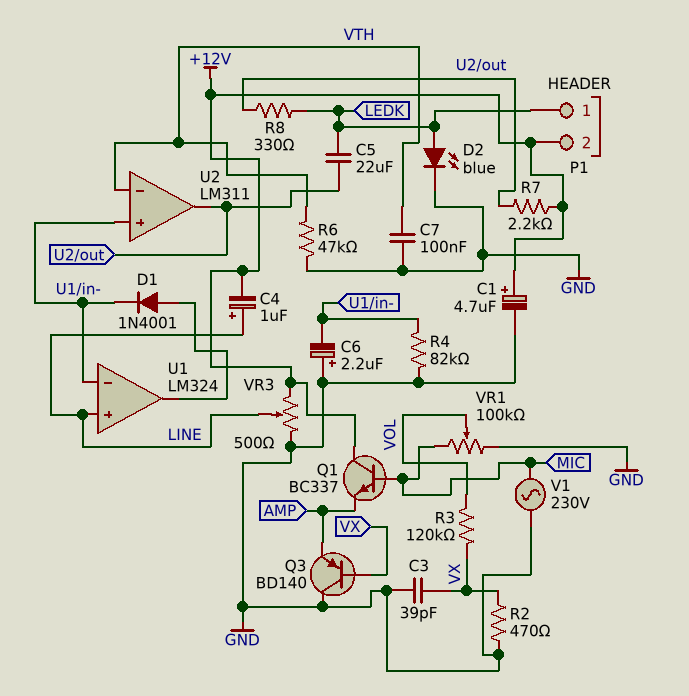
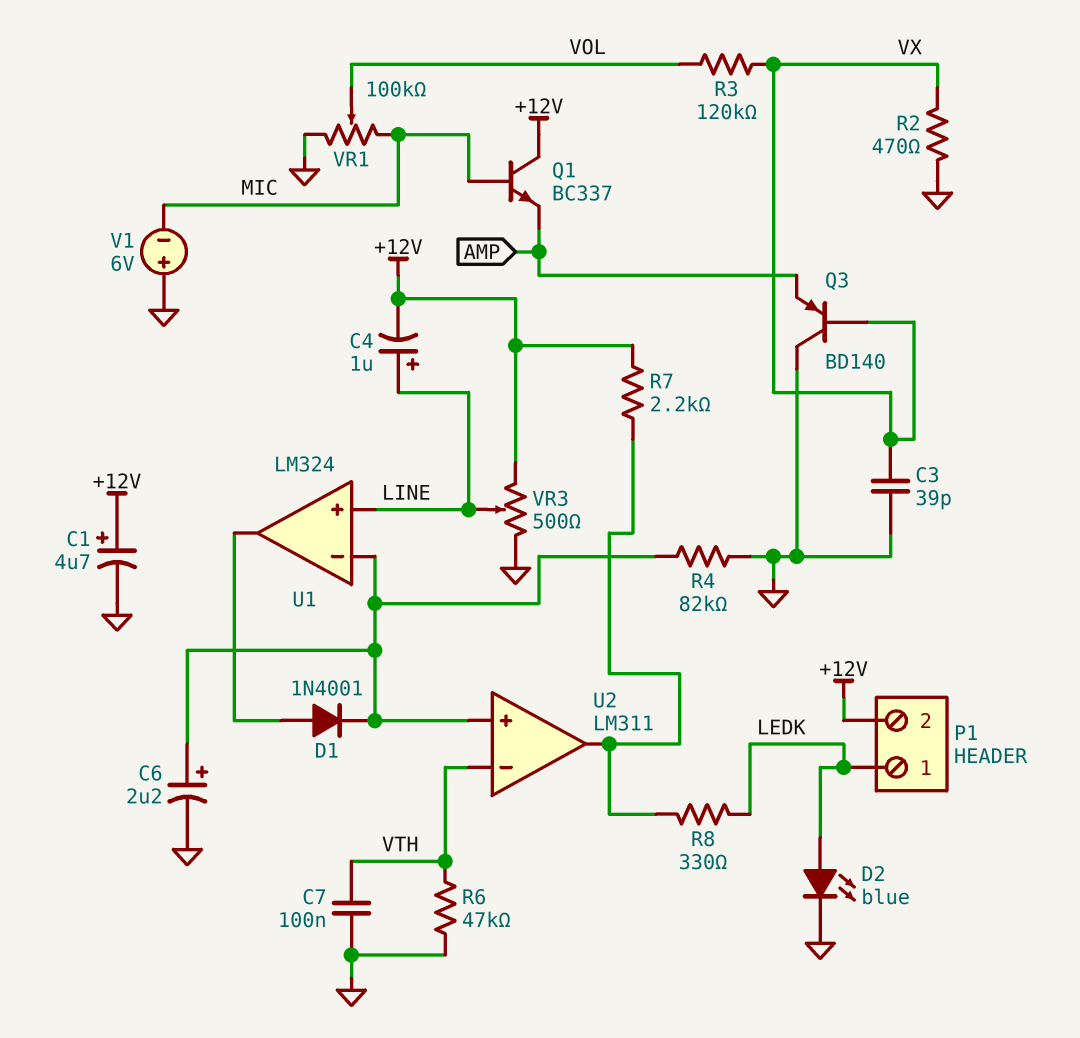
C5: 22uF (LEDK, U2/out) -> none
C6: 2.2uF (plus GND, minus U1/in-) -> 2.2uF (plus U1/in-, minus GND)
V1: AC 230V (GND, MIC) -> 6V (plus GND, minus MIC)

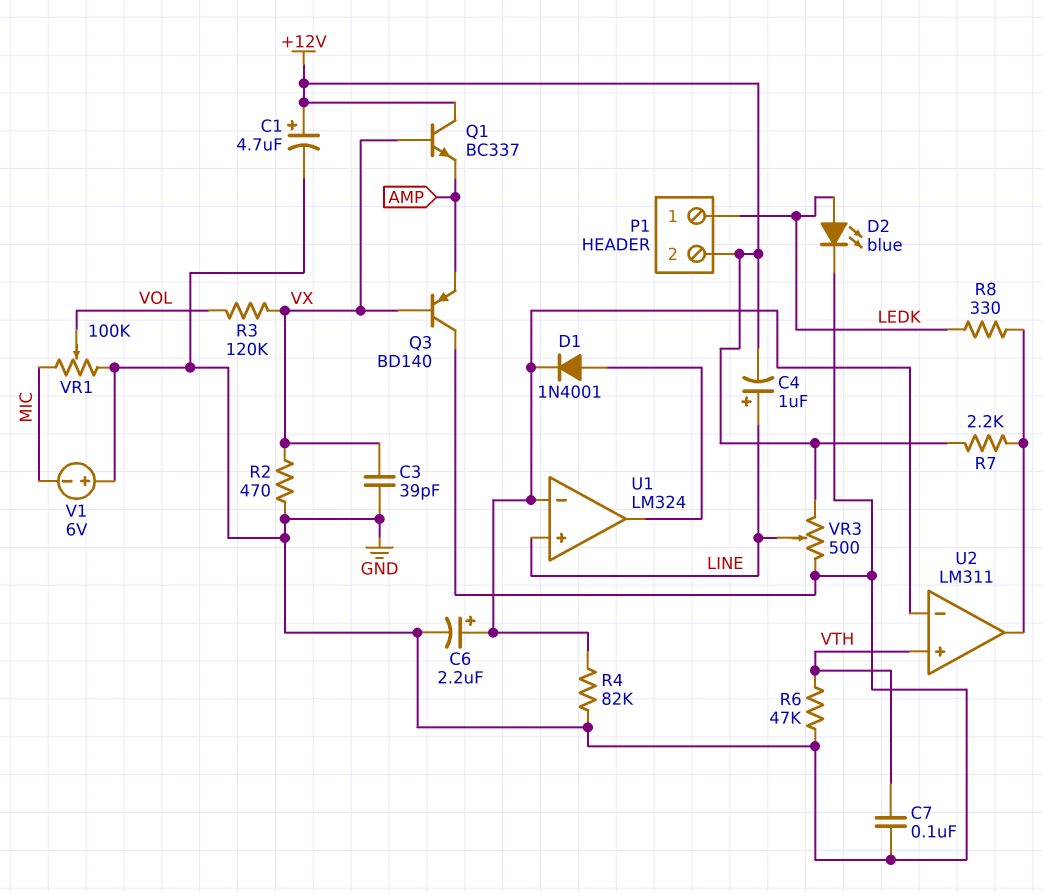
Q1: NPN BC337 (B MIC, C +12V, E AMP) -> NPN BC337 (B VX, C +12V, E AMP)
U2 pin in+: U1/in- -> VTH
U2 pin in-: VTH -> U1/in-

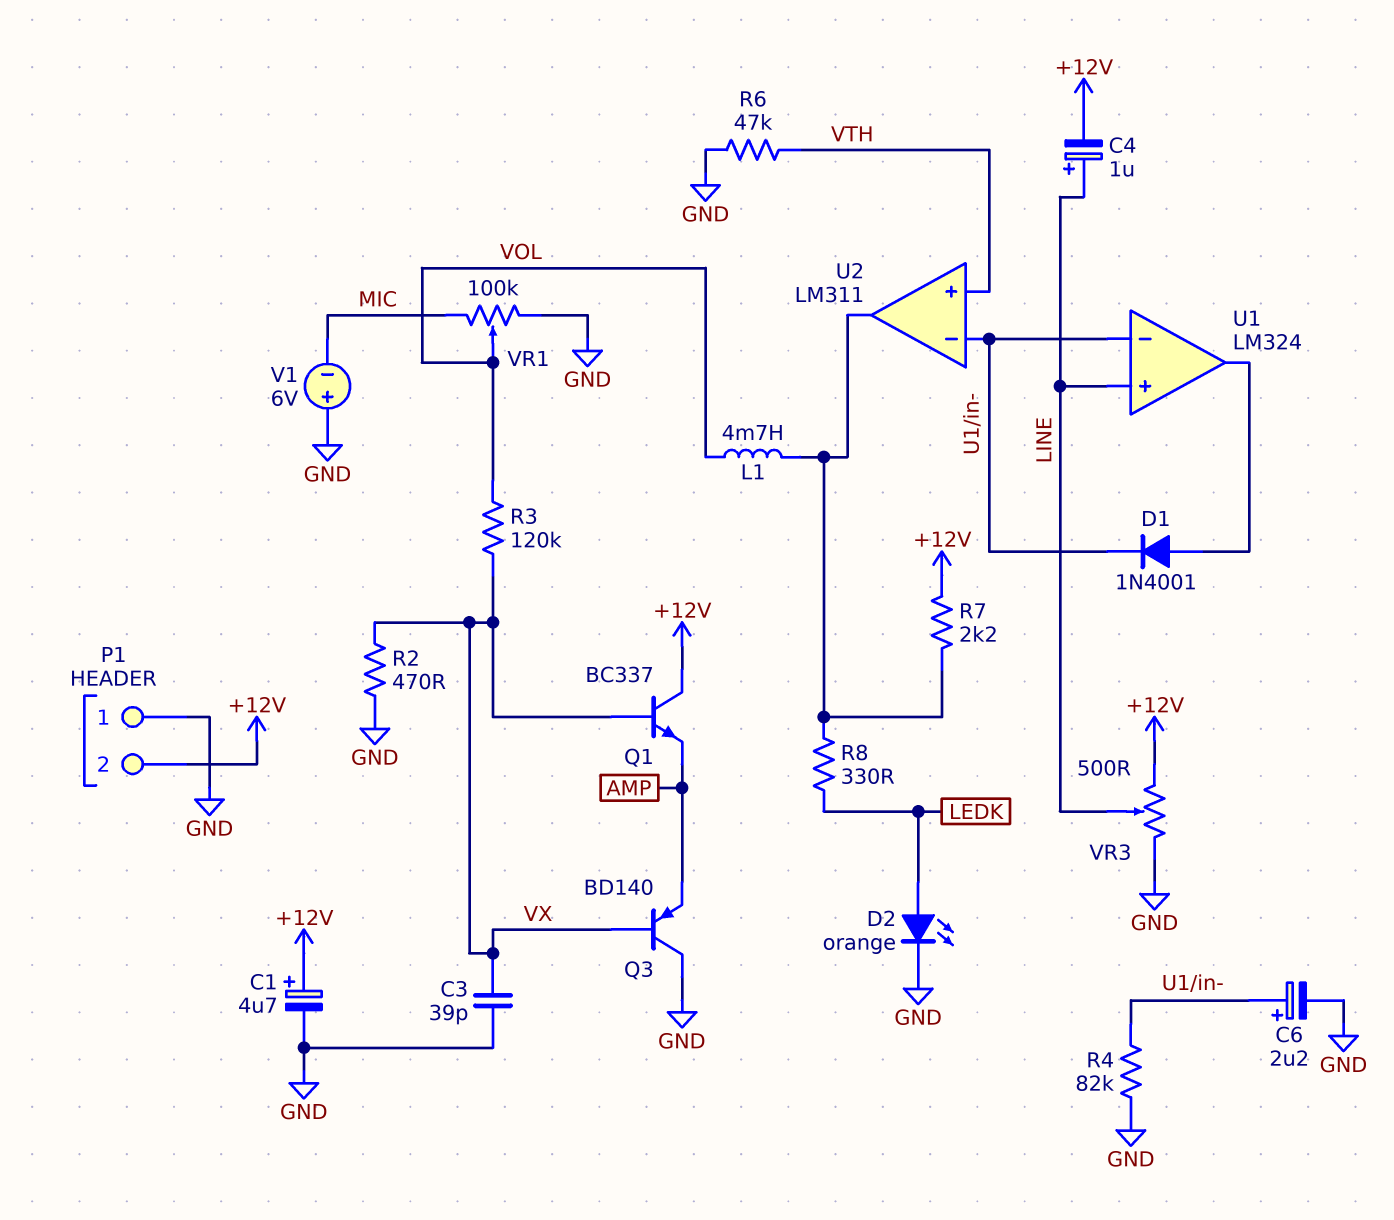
C7: 100nF (GND, VTH) -> none
D2: LED blue (A LEDK, K GND) -> LED orange (A LEDK, K GND)
L1: none -> 4.7mH (U2/out, VOL)
P1 pin 1: LEDK -> GND

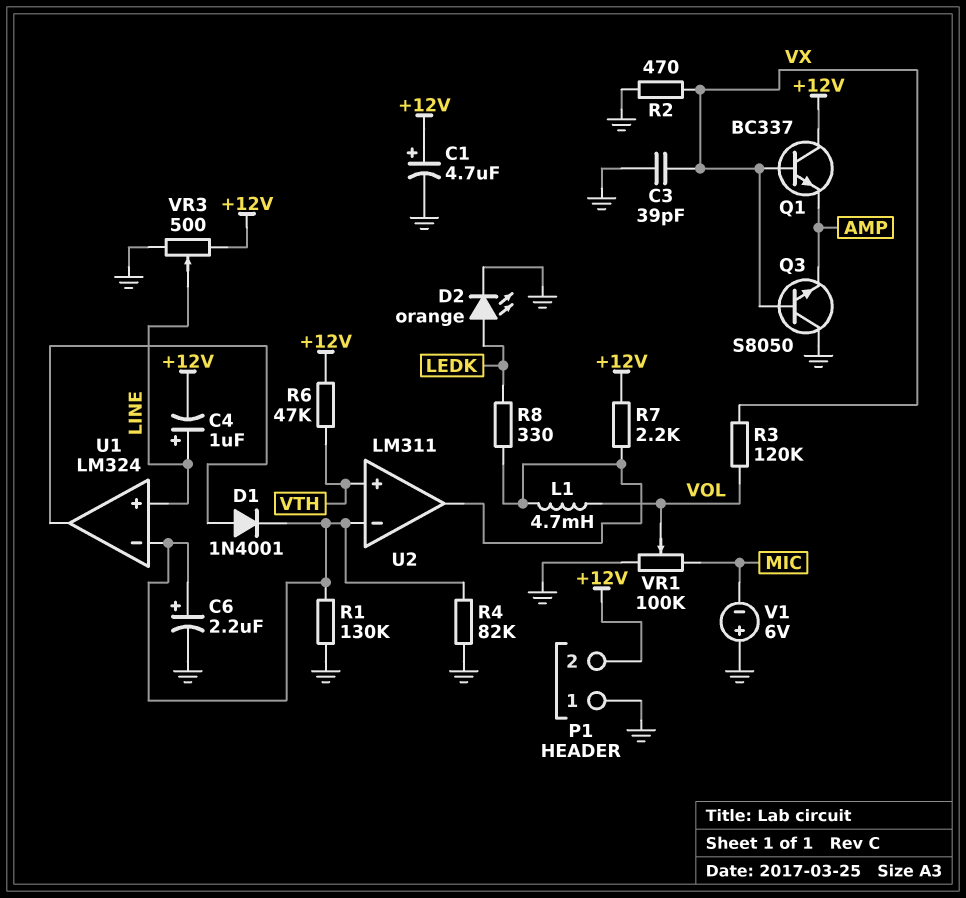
Q3: PNP BD140 (B VX, C GND, E AMP) -> NPN S8050 (B VX, C GND, E AMP)
R1: none -> 130k (GND, U1/in-)
R6: 47k (GND, VTH) -> 47k (+12V, VTH)

